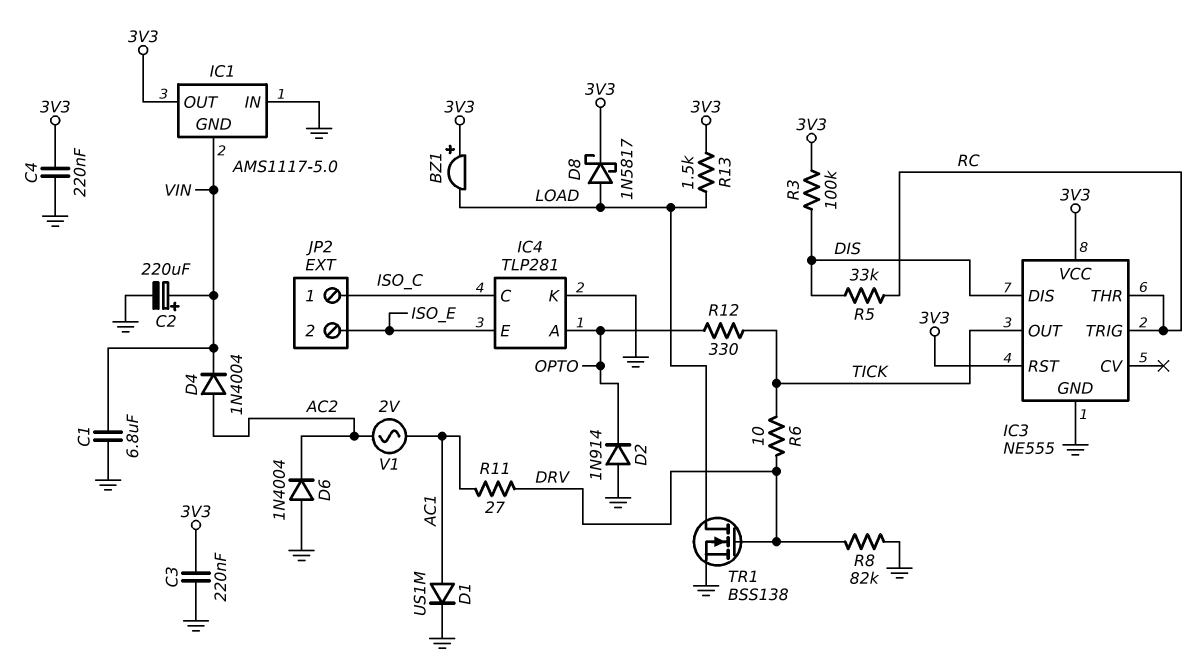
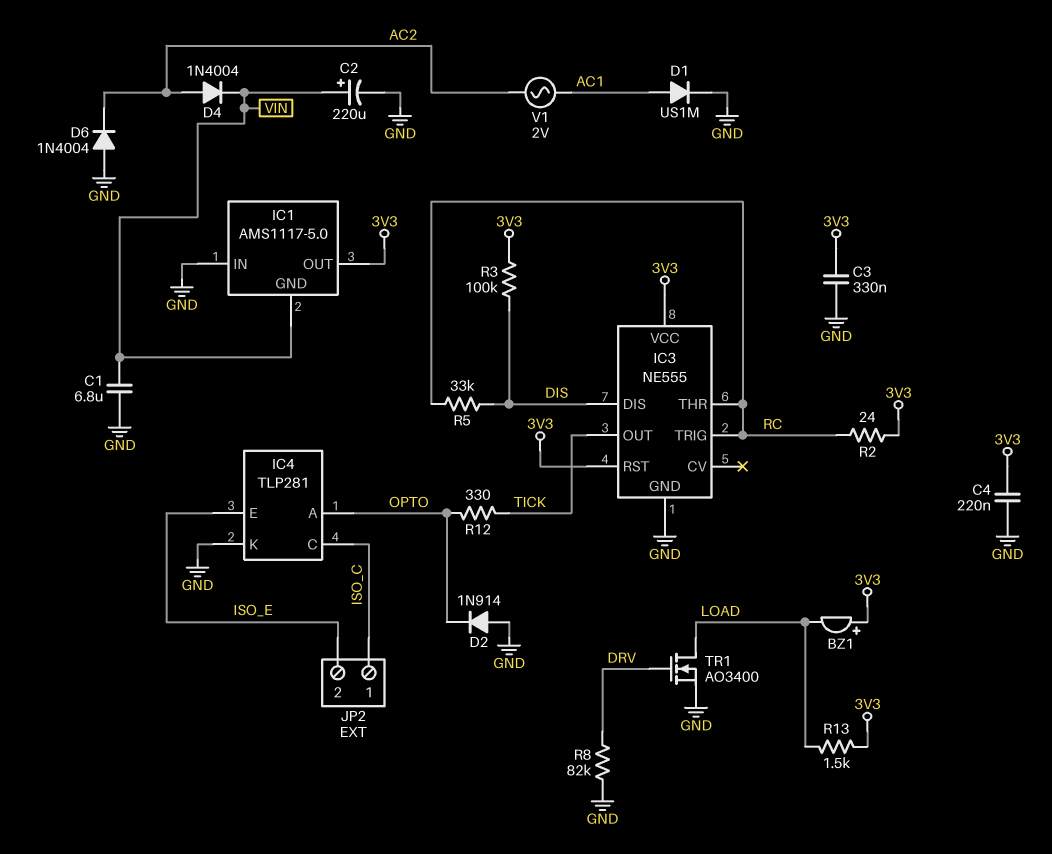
C3: 220nF (3V3, GND) -> 330nF (3V3, GND)
D8: schottky 1N5817 (A LOAD, K 3V3) -> none
R2: none -> 24 (3V3, RC)
R6: 10 (DRV, TICK) -> none
R11: 27 (AC1, DRV) -> none
TR1: NMOS BSS138 (G DRV, D LOAD, S GND) -> NMOS AO3400 (G DRV, D LOAD, S GND)

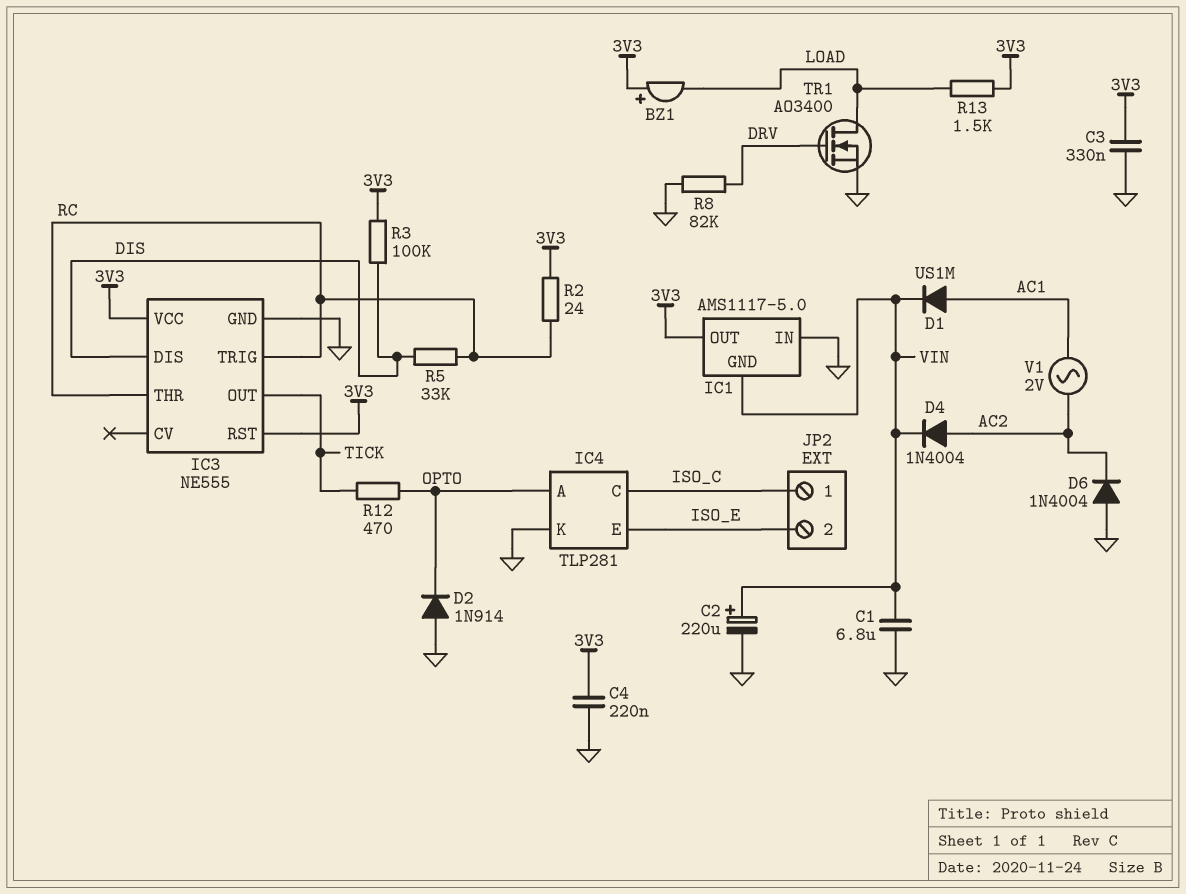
D1: diode US1M (A AC1, K GND) -> diode US1M (A AC1, K VIN)
R12: 330 (OPTO, TICK) -> 470 (OPTO, TICK)

